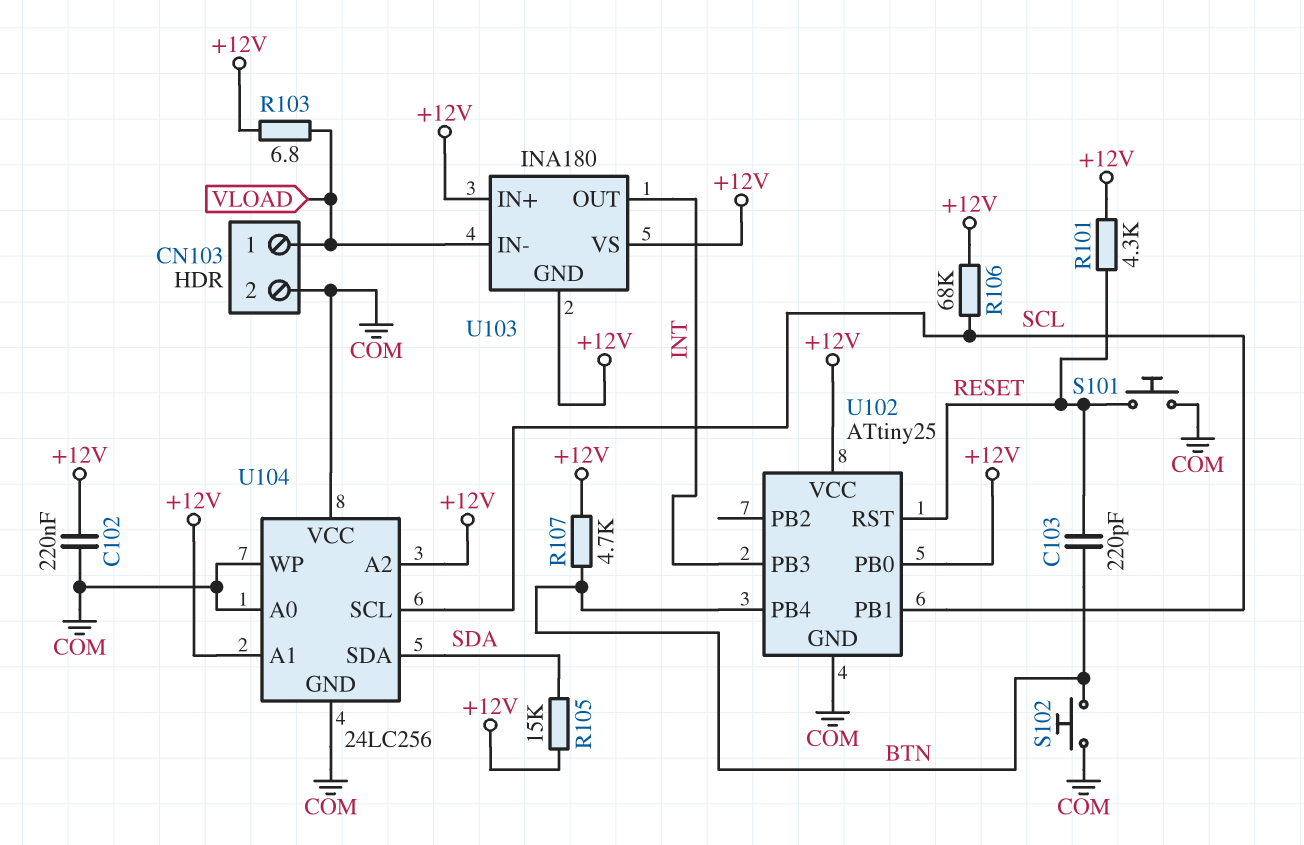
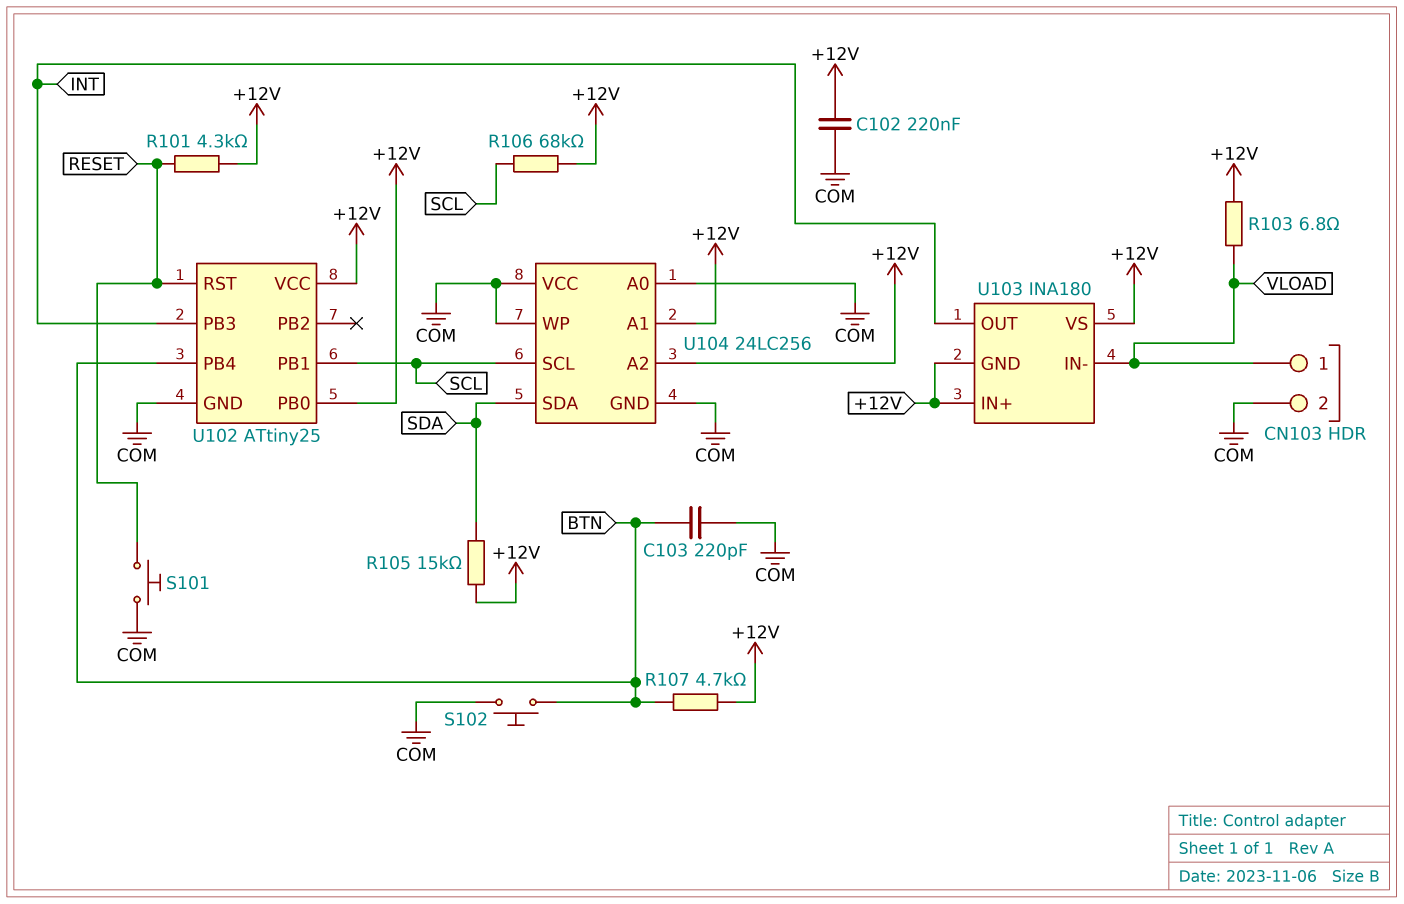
C103: 220pF (BTN, RESET) -> 220pF (BTN, COM)

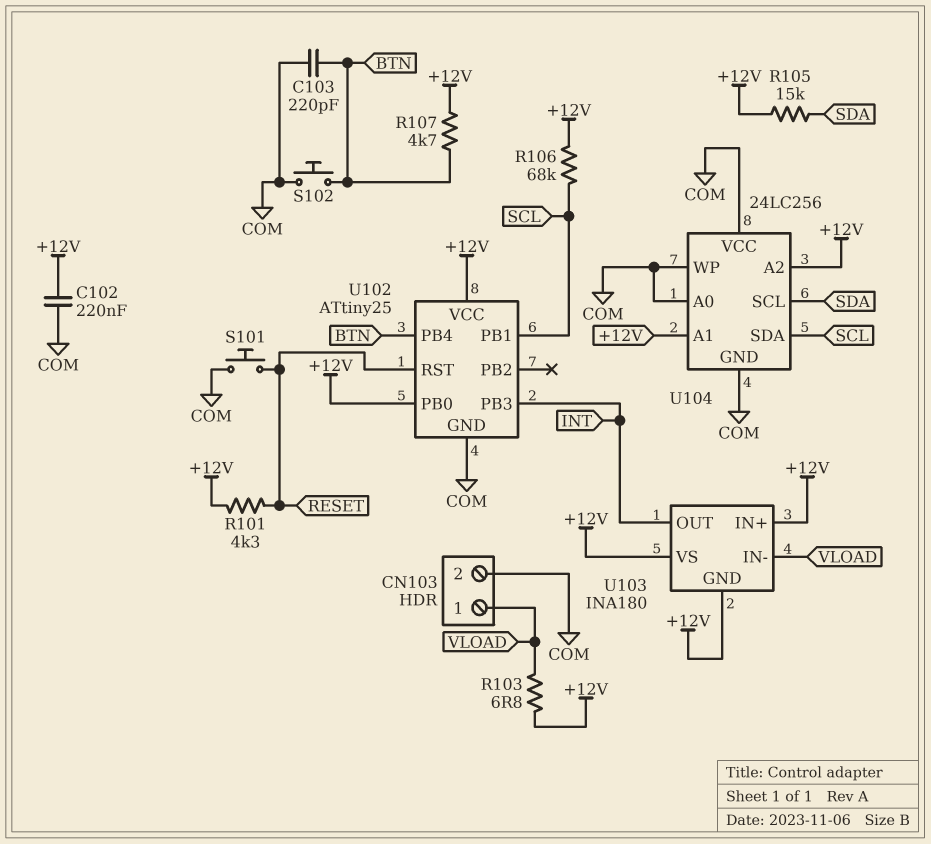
U104 pin SCL: SCL -> SDA
U104 pin SDA: SDA -> SCL

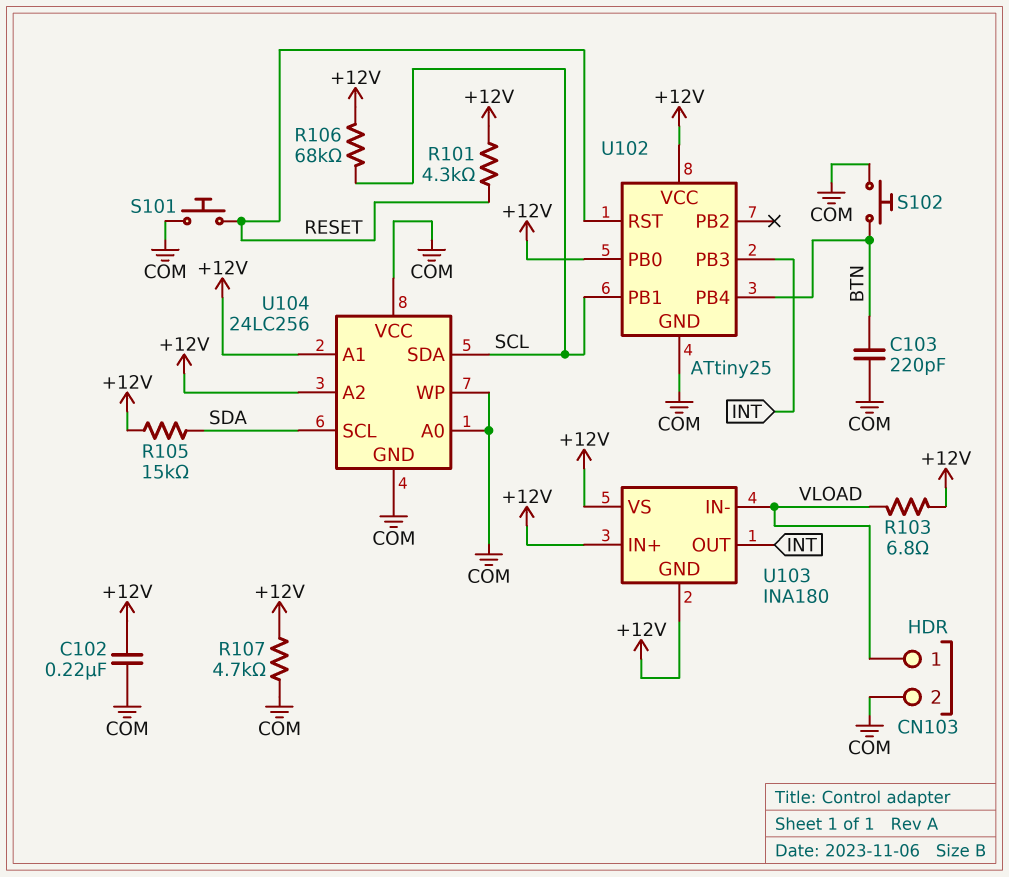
R107: 4.7k (+12V, BTN) -> 4.7k (+12V, COM)

